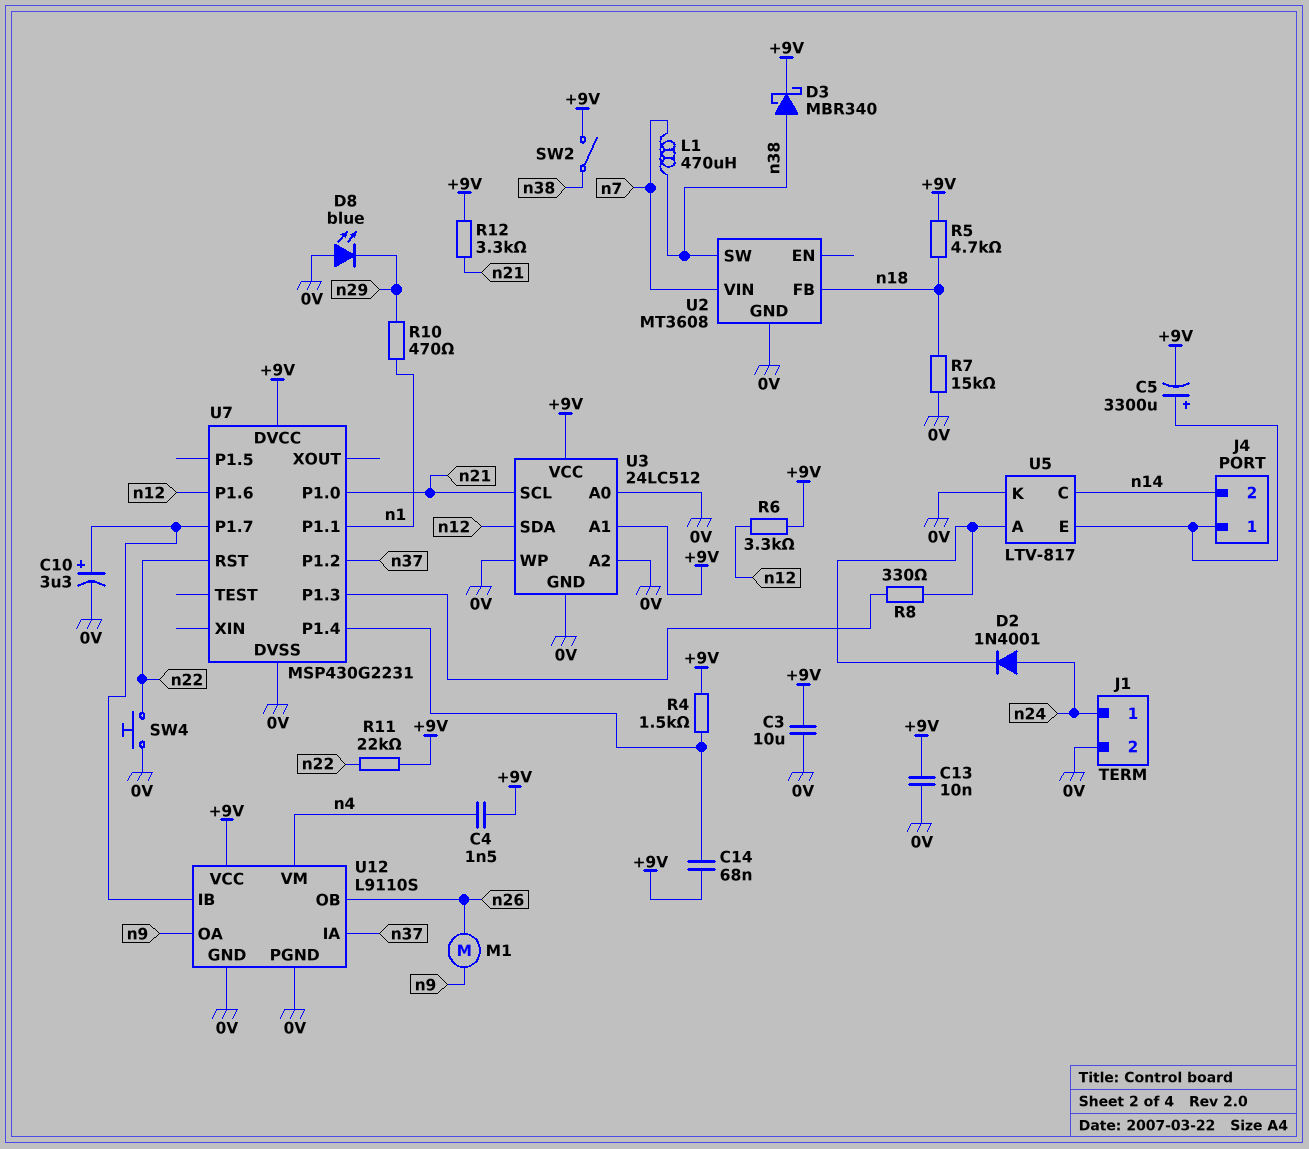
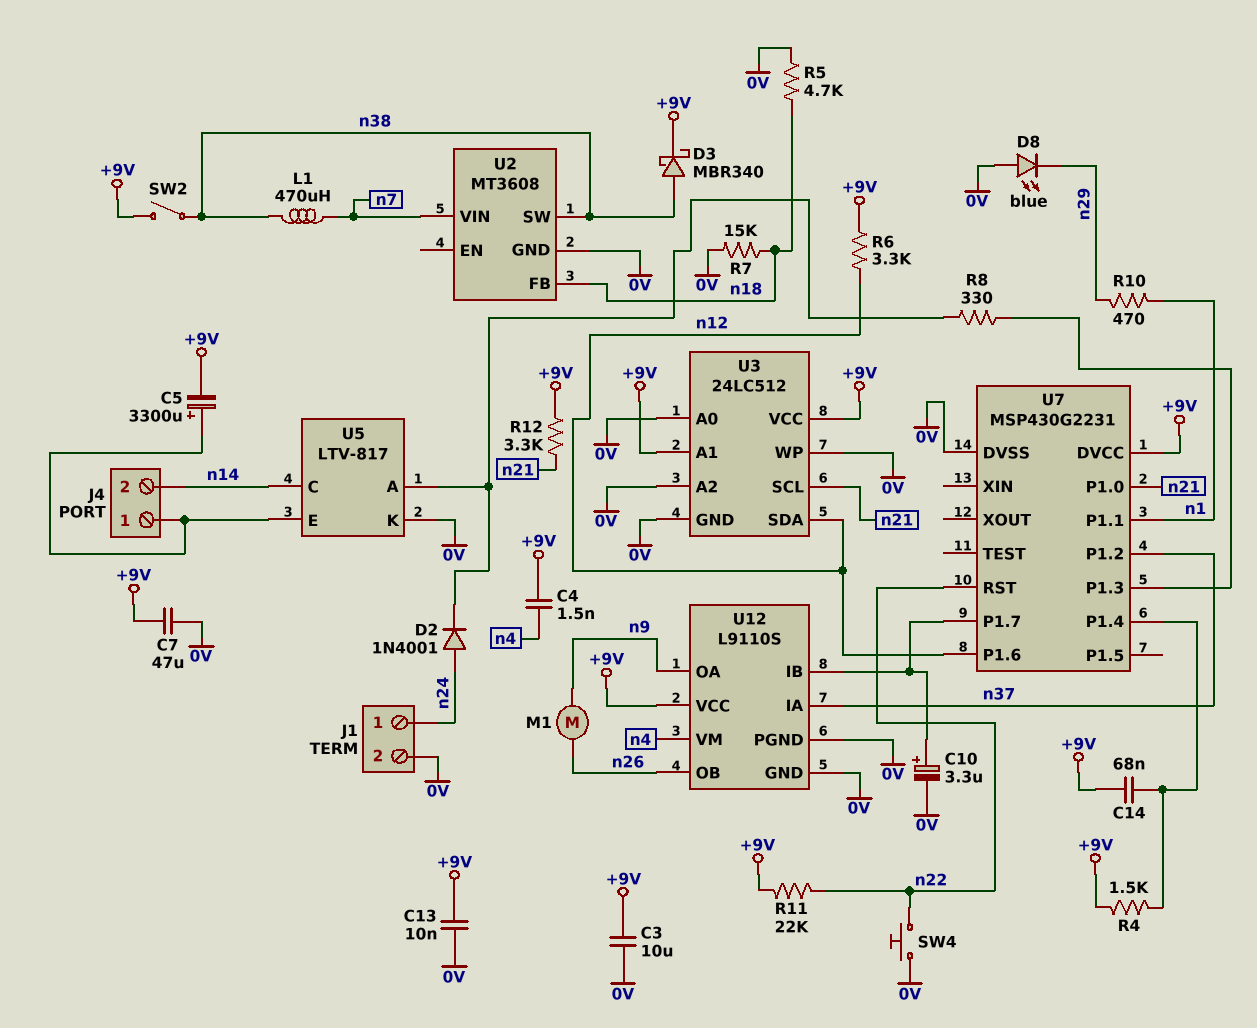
C7: none -> 47uF (+9V, 0V)
R5: 4.7k (+9V, n18) -> 4.7k (0V, n18)

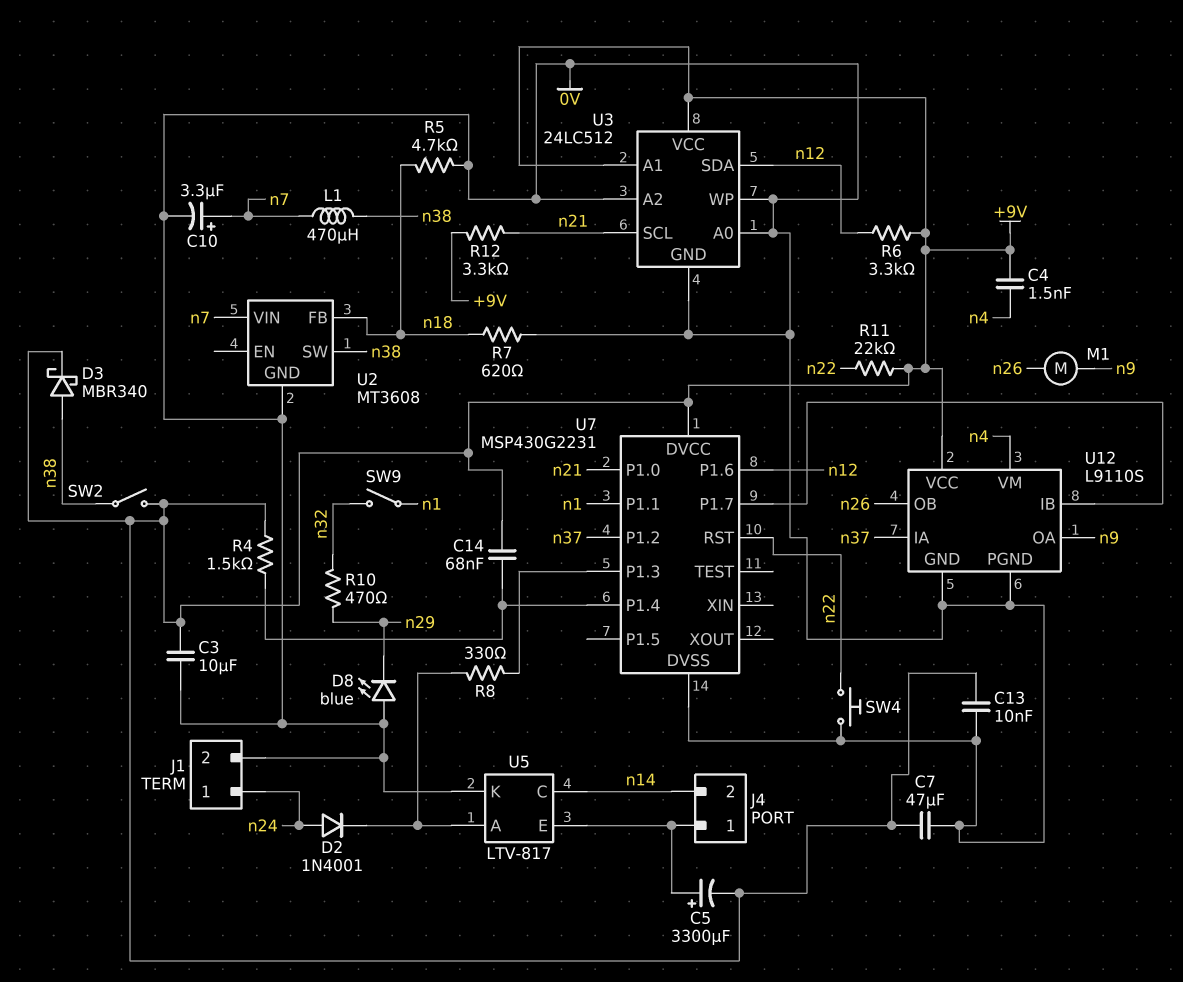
C10: 3.3uF (plus U7/P1.7, minus 0V) -> 3.3uF (plus n7, minus 0V)
R7: 15k (0V, n18) -> 620 (0V, n18)
R10: 470 (n1, n29) -> 470 (n29, n32)
SW9: none -> switch (n1, n32)

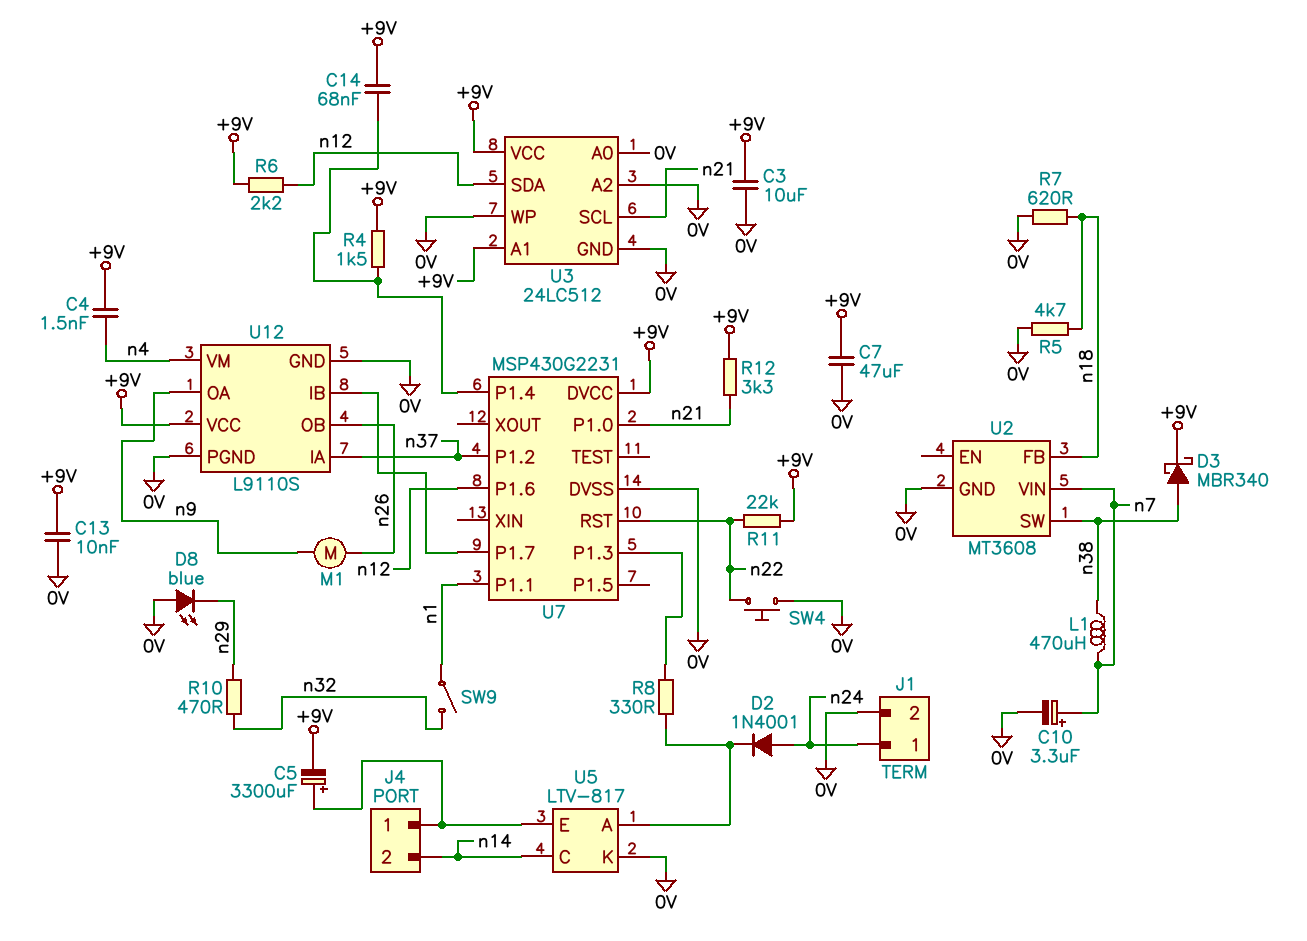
R6: 3.3k (+9V, n12) -> 2.2k (+9V, n12)
SW2: switch (+9V, n38) -> none

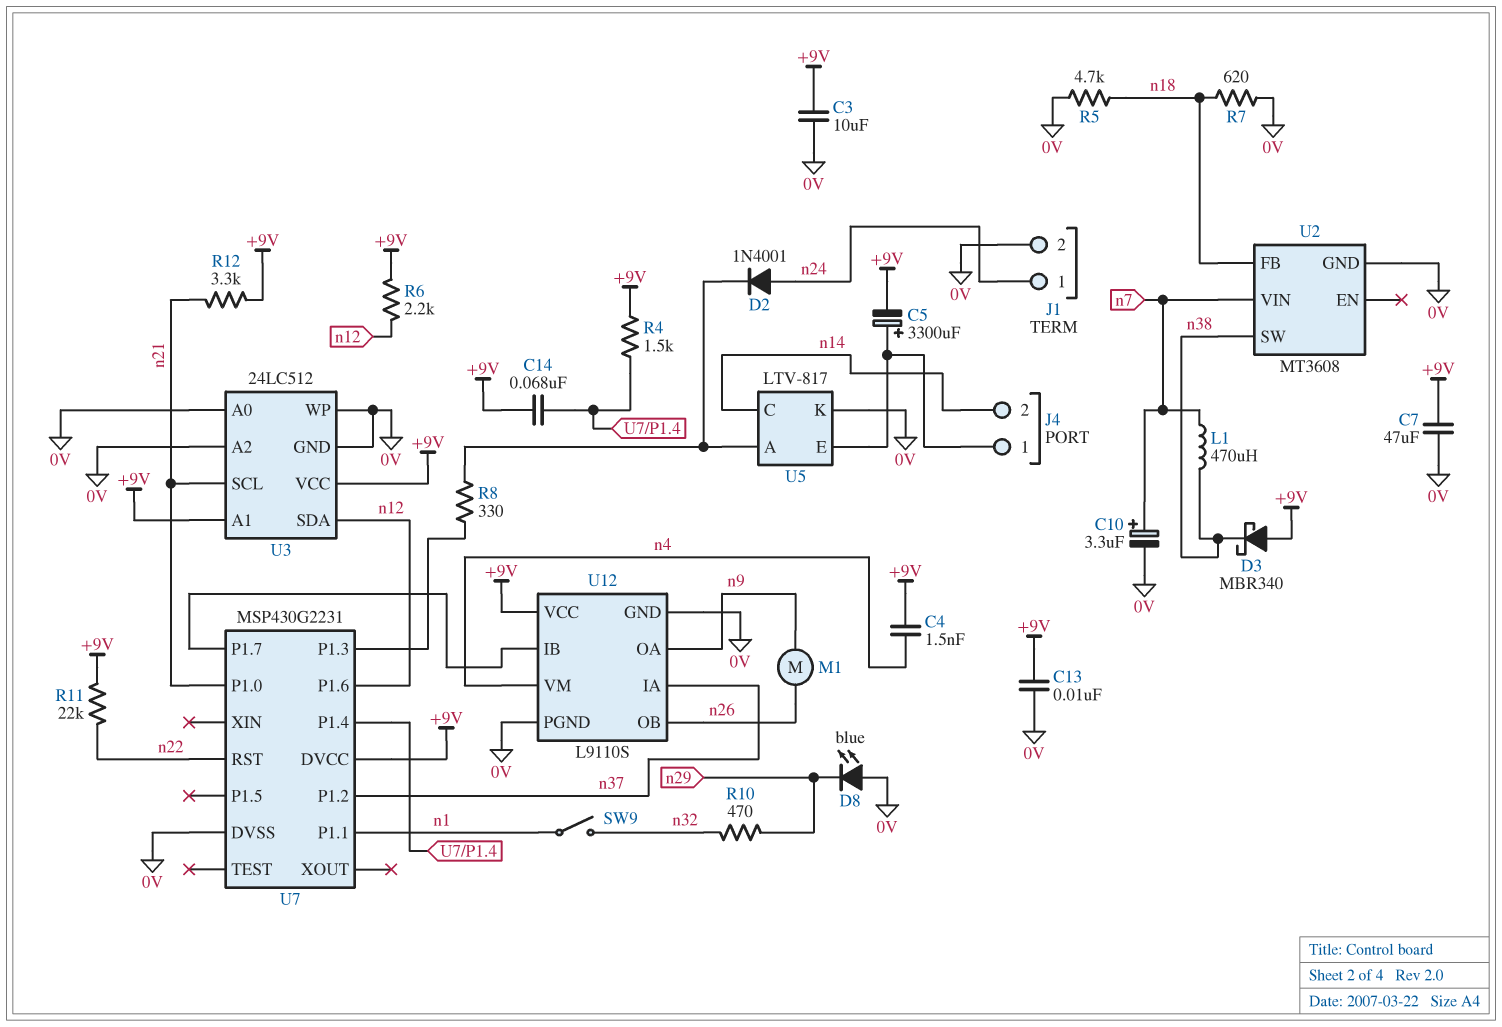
D3: schottky MBR340 (A n38, K +9V) -> schottky MBR340 (A +9V, K n38)
SW4: button (0V, n22) -> none

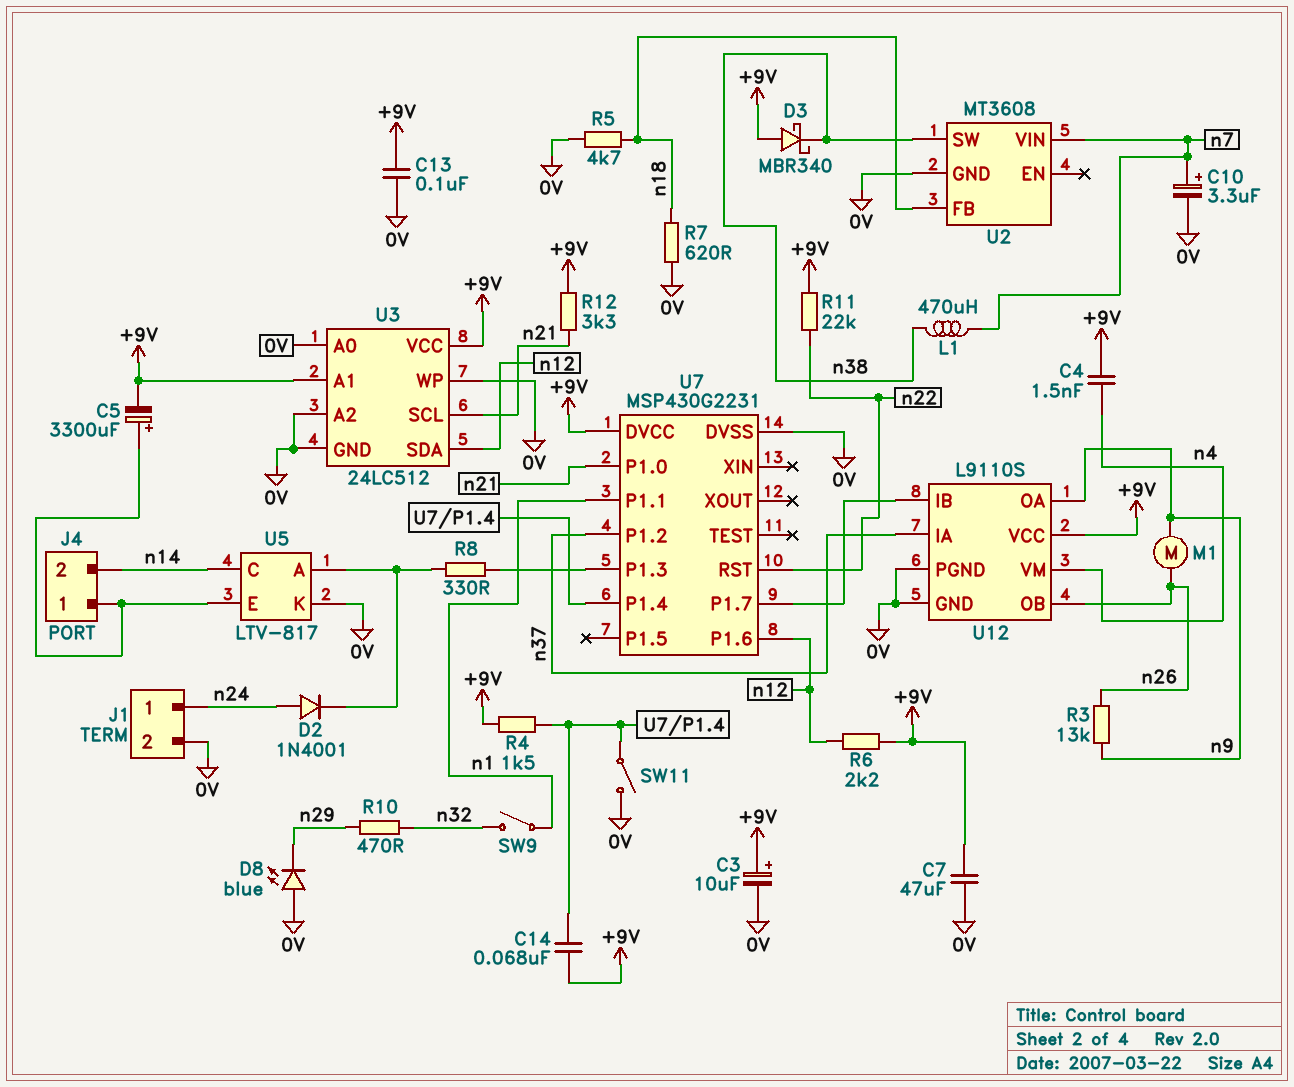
C3: 10uF (+9V, 0V) -> 10uF (plus +9V, minus 0V)
C13: 10nF (+9V, 0V) -> 100nF (+9V, 0V)
R3: none -> 13k (n9, n26)
SW11: none -> switch (0V, U7/P1.4)

